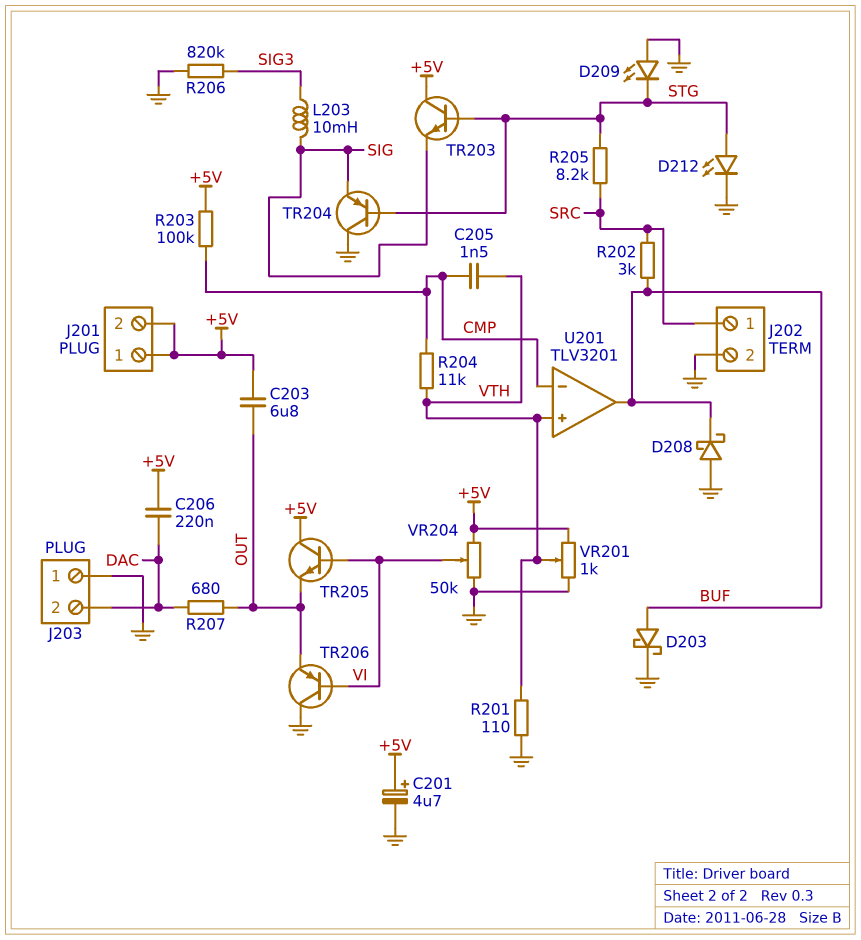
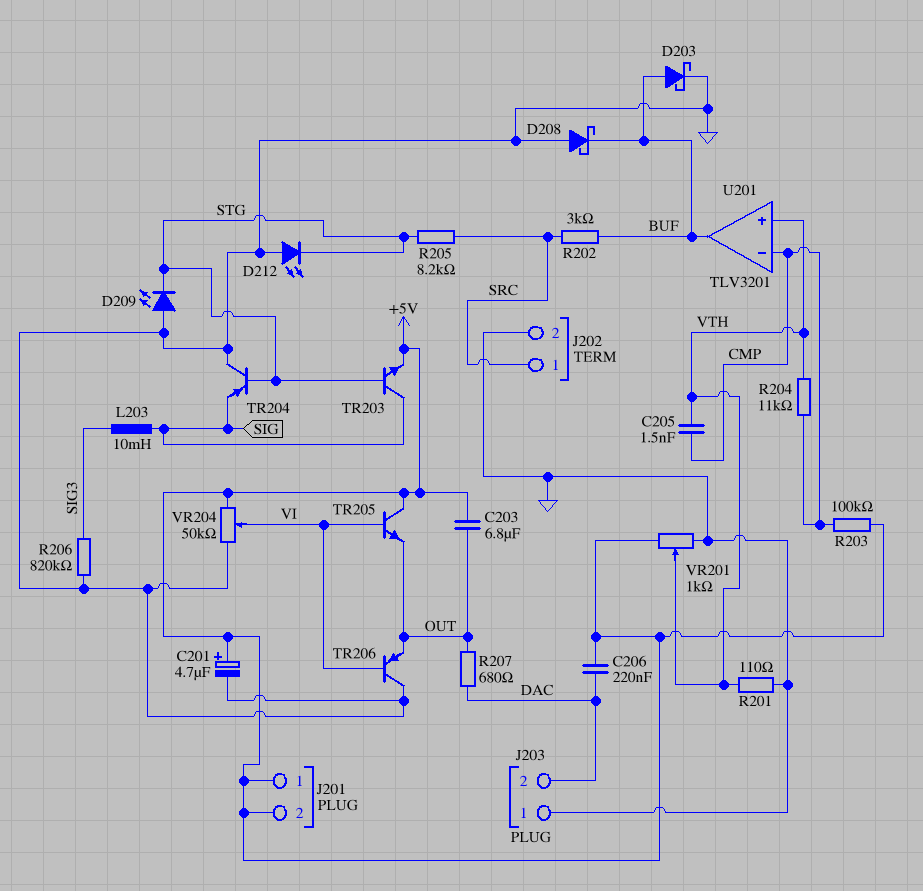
D212: LED (A STG, K GND) -> LED (A GND, K STG)
TR203: NPN (B STG, C +5V, E SIG) -> NPN (B STG, C SIG, E +5V)

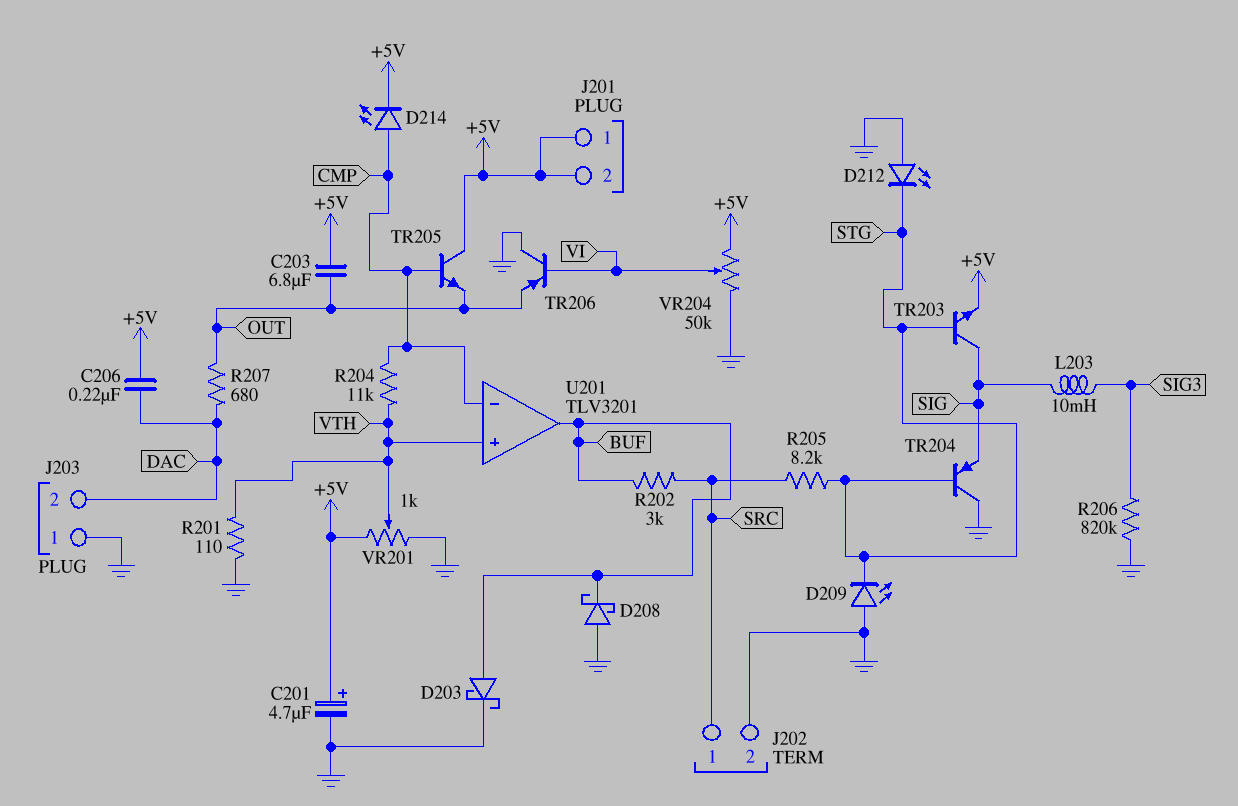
C205: 1.5nF (CMP, VTH) -> none
D214: none -> LED (A CMP, K +5V)
R203: 100k (+5V, CMP) -> none
TR205: NPN (B VI, C +5V, E OUT) -> NPN (B CMP, C +5V, E OUT)

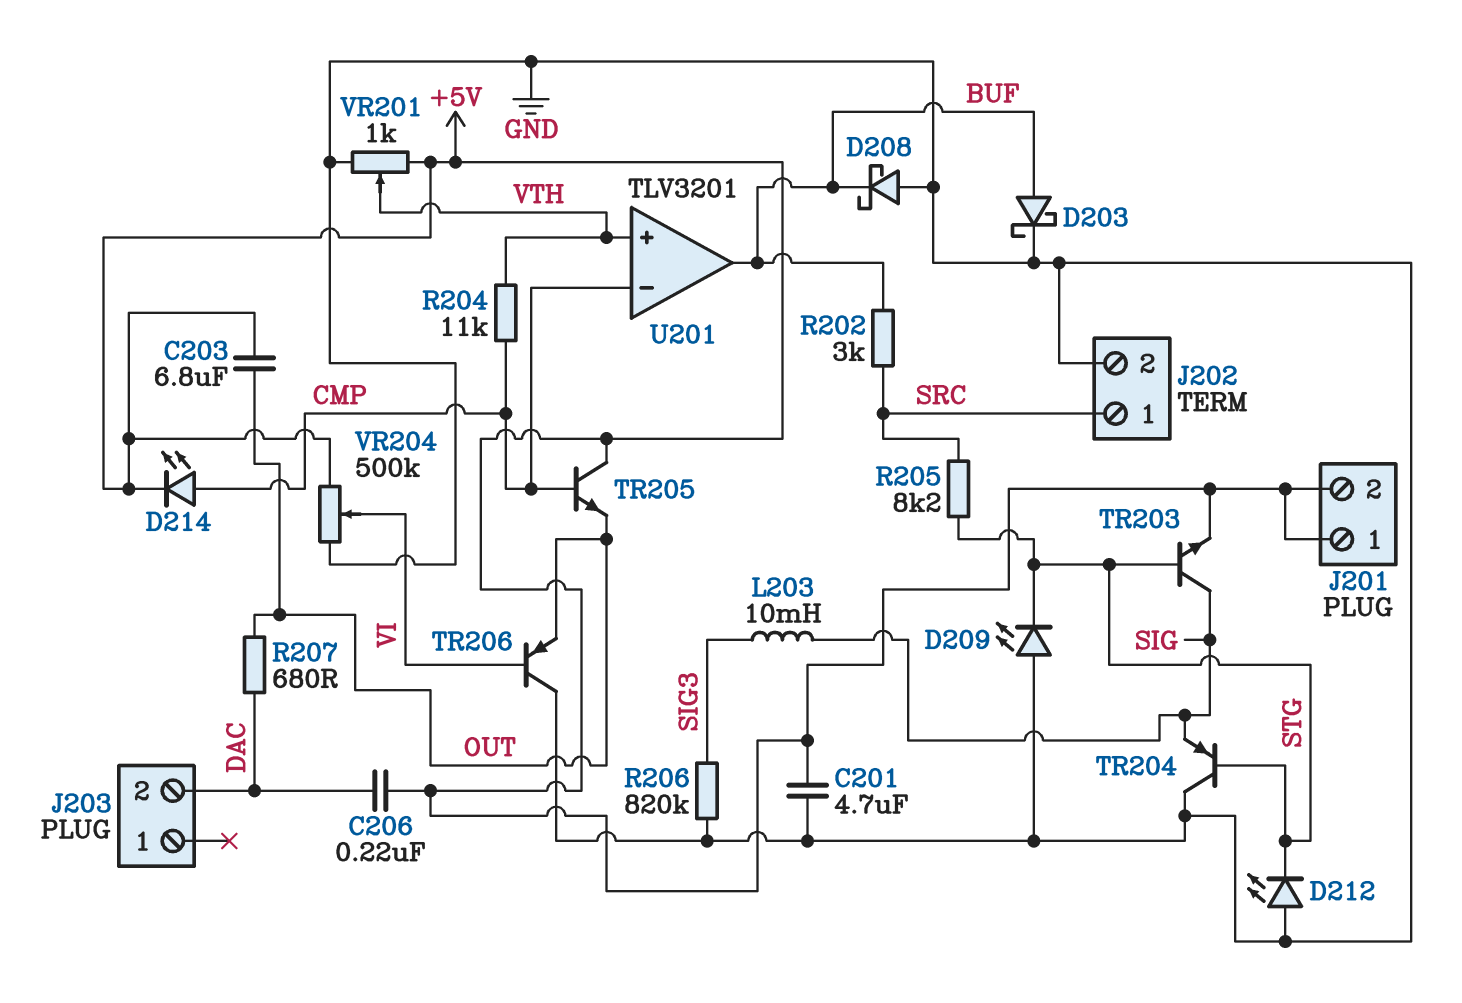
C201: 4.7uF (plus +5V, minus GND) -> 4.7uF (+5V, GND)
J203 pin 1: GND -> none
R201: 110 (GND, VTH) -> none
VR204: 50k (+5V, GND, wiper VI) -> 500k (+5V, GND, wiper VI)

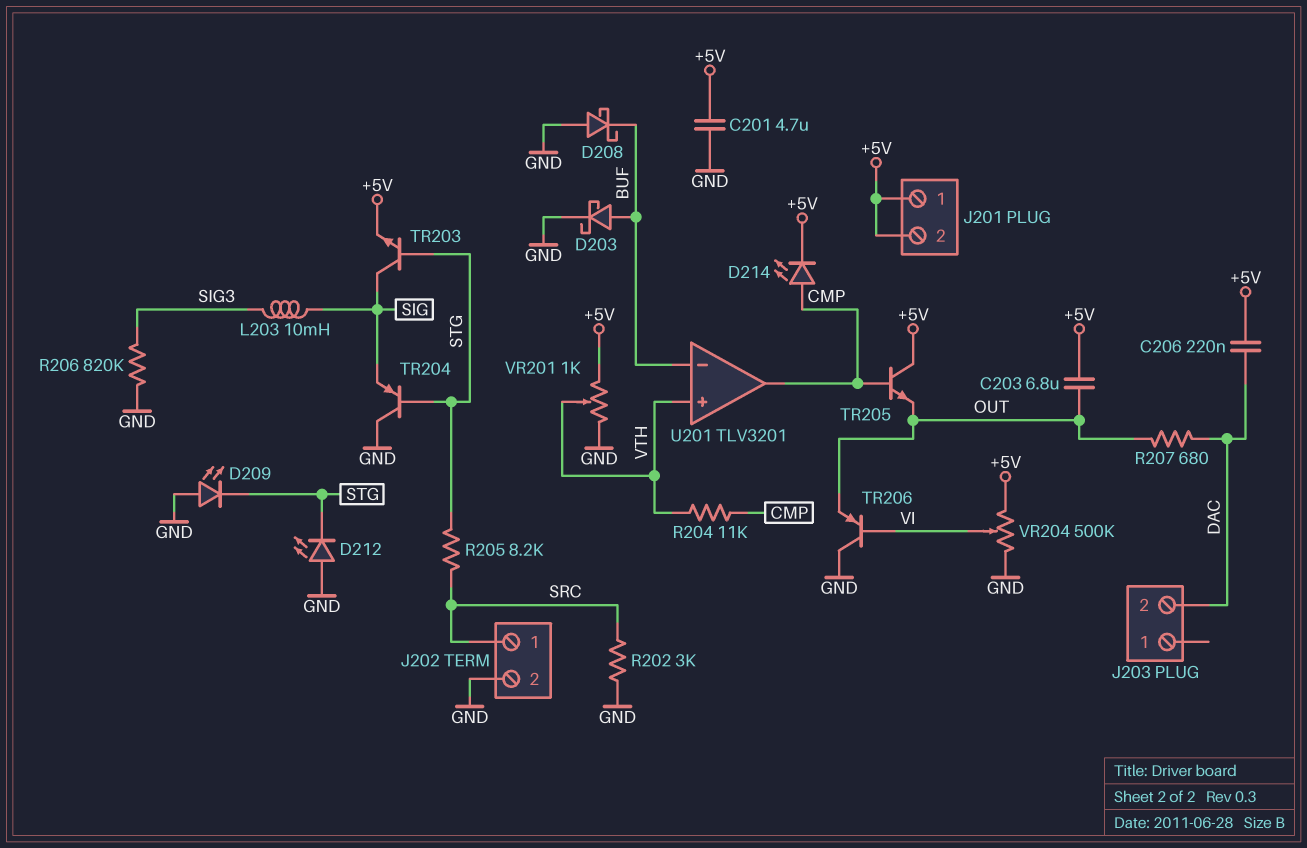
R202: 3k (BUF, SRC) -> 3k (GND, SRC)
U201 pin in-: CMP -> BUF
U201 pin out: BUF -> CMP

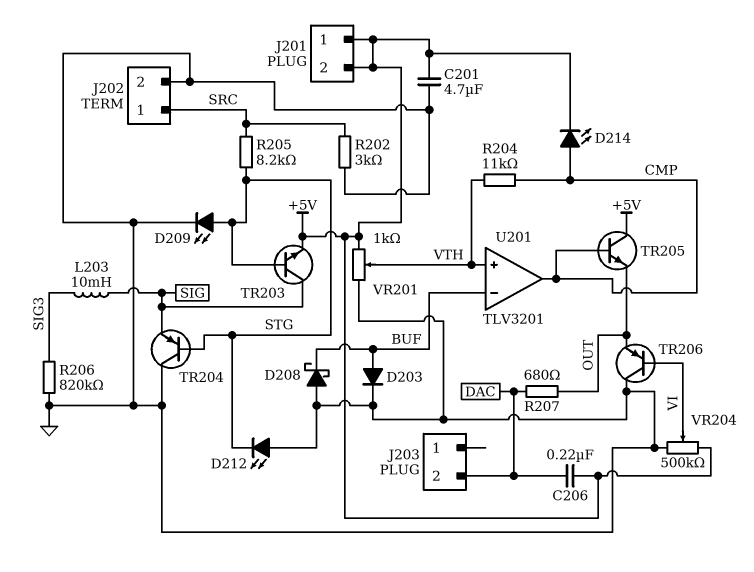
C203: 6.8uF (+5V, OUT) -> none
D203: schottky (A BUF, K GND) -> diode (A BUF, K GND)
D209: LED (A GND, K STG) -> LED (A STG, K GND)

